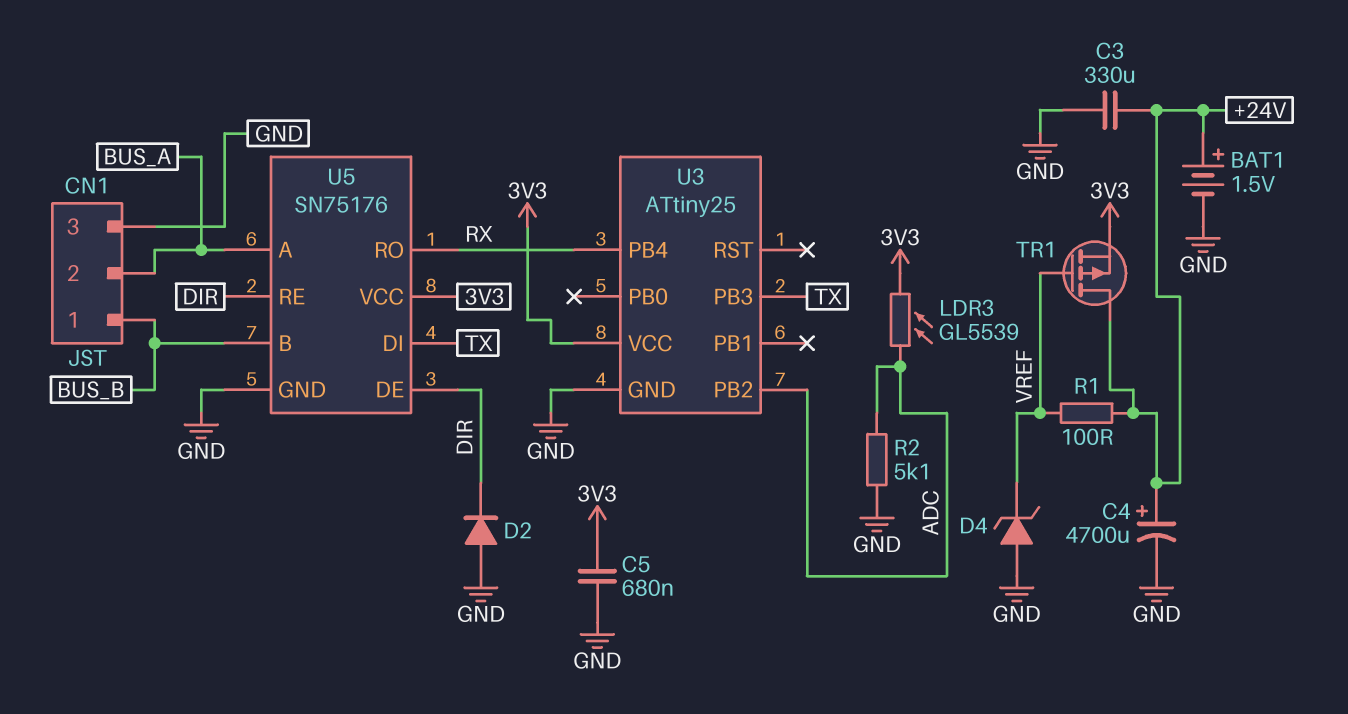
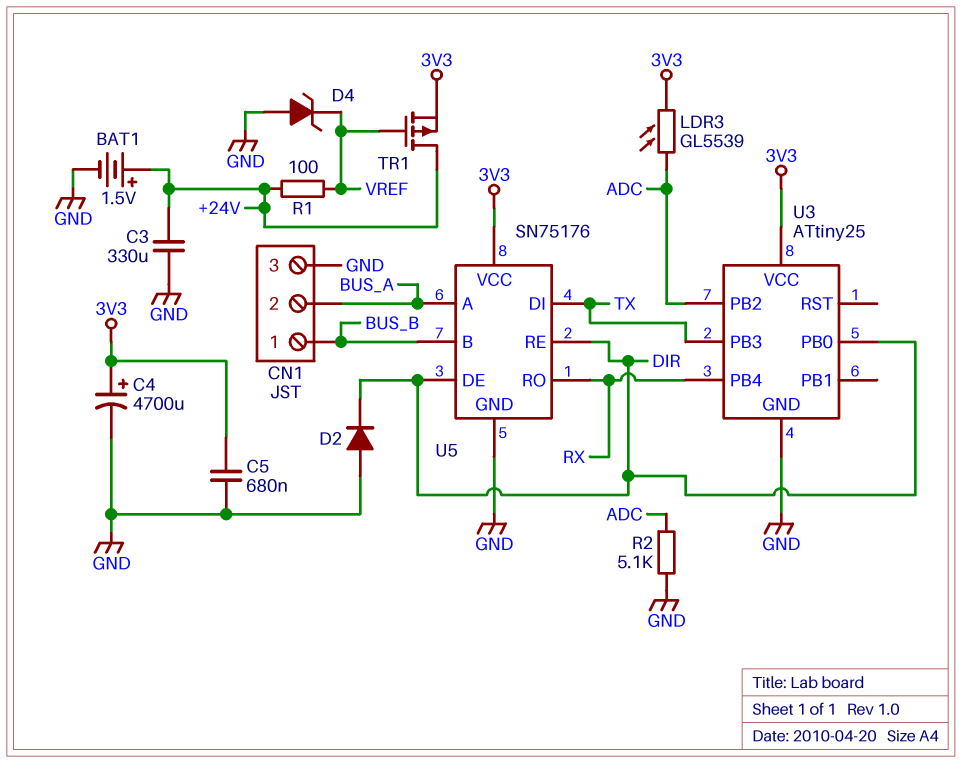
C4: 4700uF (plus +24V, minus GND) -> 4700uF (plus 3V3, minus GND)
U3 pin PB0: none -> DIR

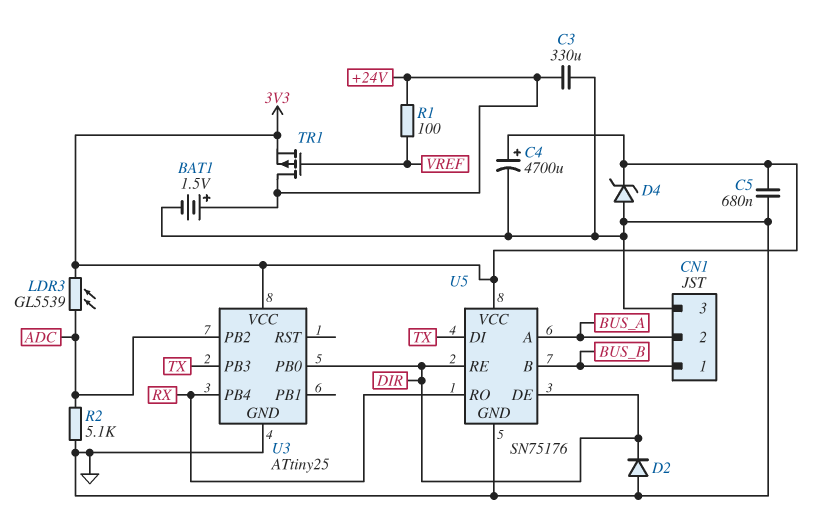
D4: zener (A GND, K VREF) -> zener (A GND, K 3V3)

